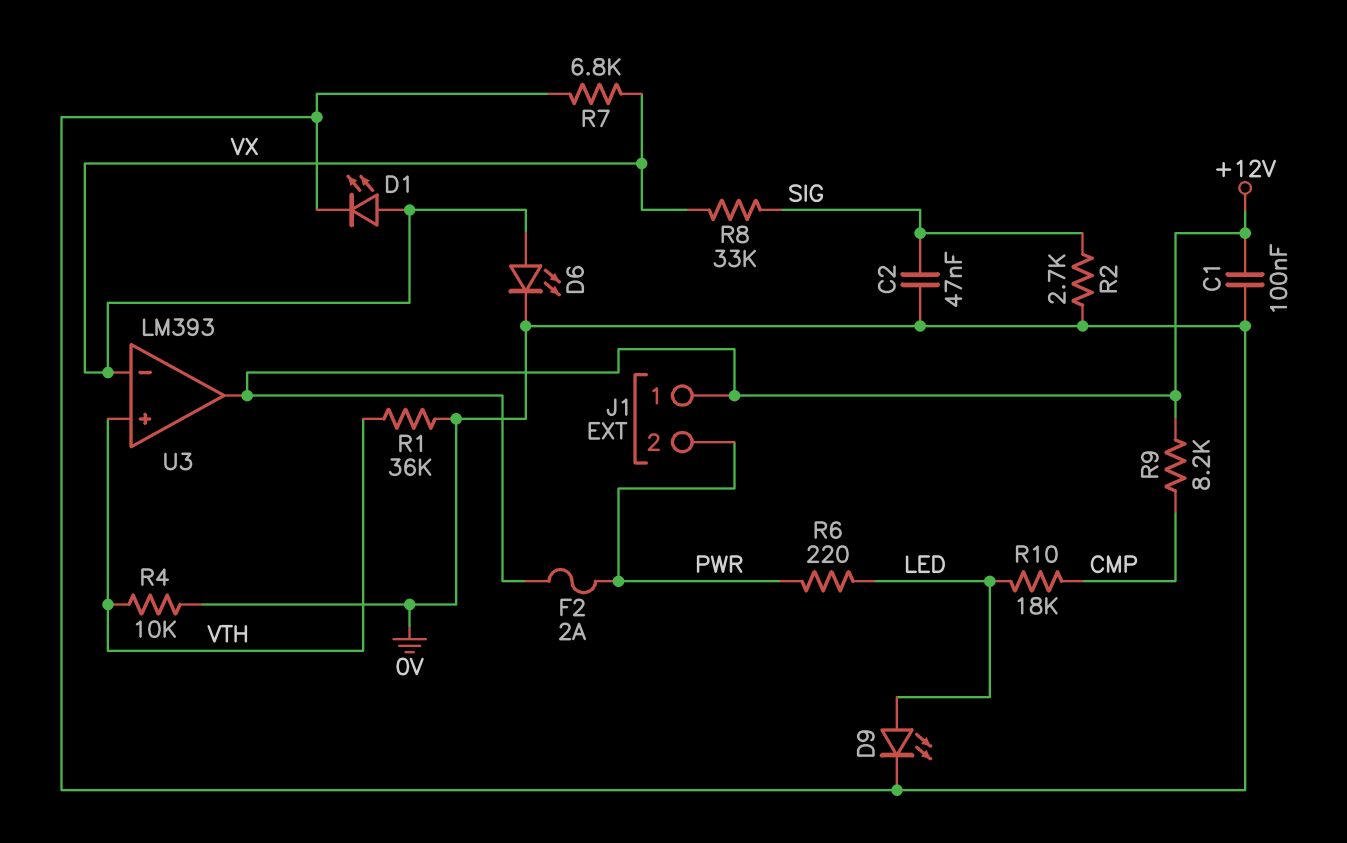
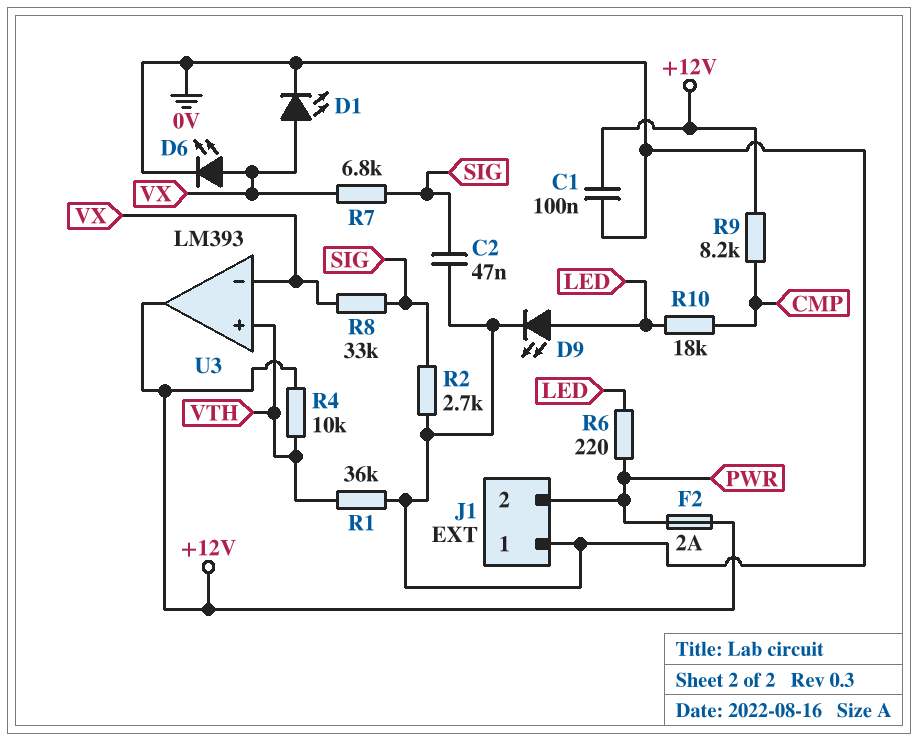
J1 pin 1: +12V -> 0V
R4: 10k (0V, VTH) -> 10k (+12V, VTH)
R7: 6.8k (0V, VX) -> 6.8k (SIG, VX)

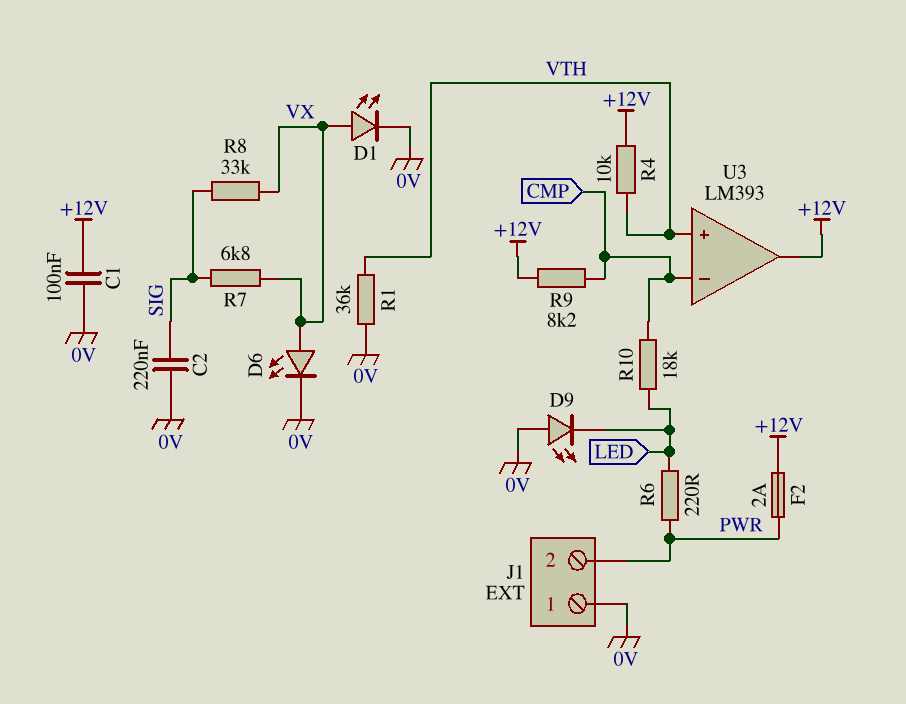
C2: 47nF (0V, SIG) -> 220nF (0V, SIG)
D9: LED (A LED, K 0V) -> LED (A 0V, K LED)
R2: 2.7k (0V, SIG) -> none
U3 pin in-: VX -> CMP

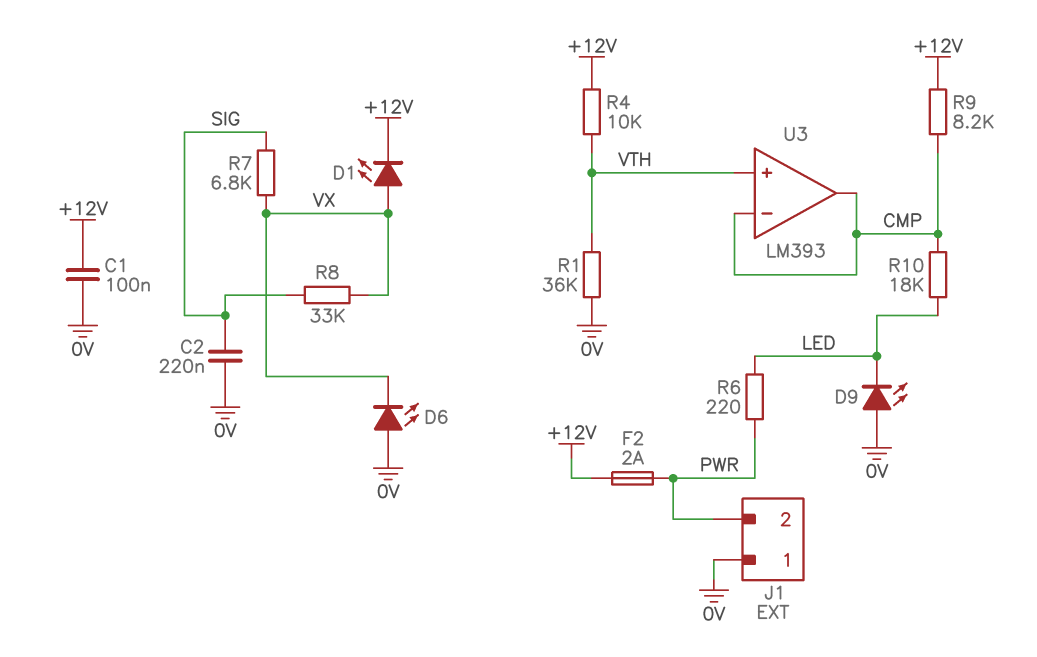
D1: LED (A VX, K 0V) -> LED (A VX, K +12V)
D6: LED (A VX, K 0V) -> LED (A 0V, K VX)
U3 pin out: +12V -> CMP

